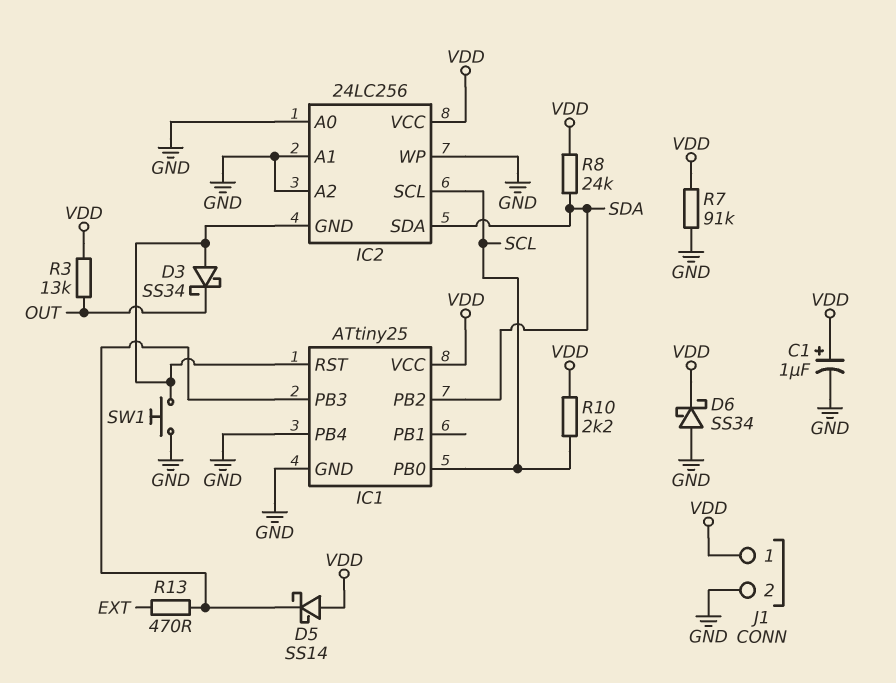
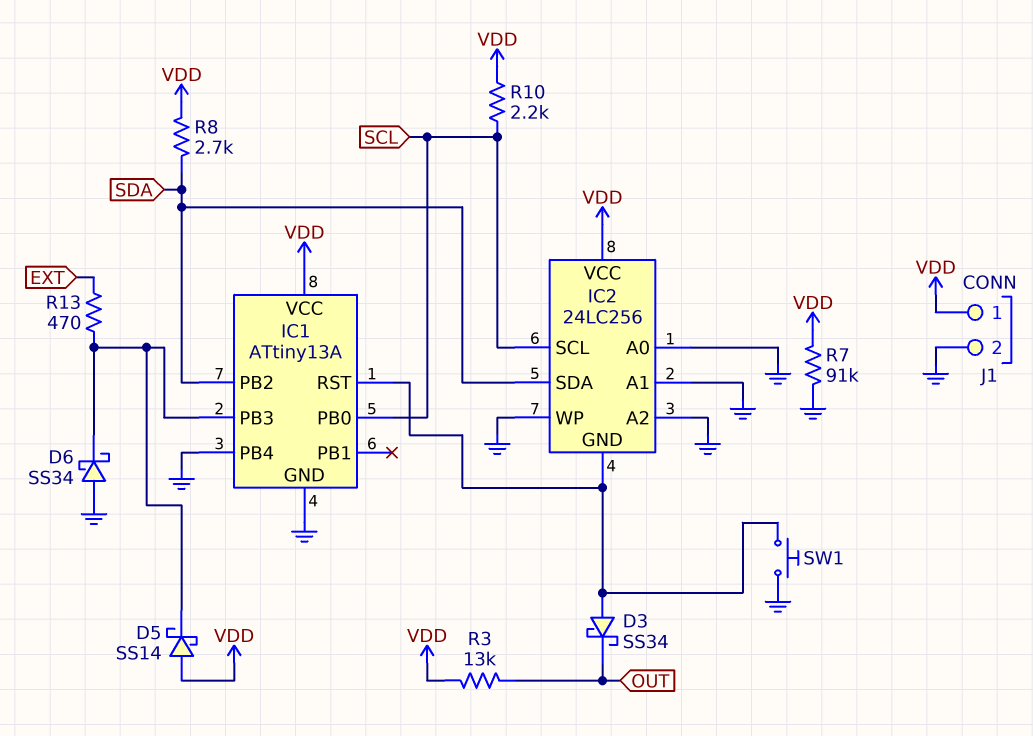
C1: 1uF (plus VDD, minus GND) -> none
D6: schottky SS34 (A GND, K VDD) -> schottky SS34 (A GND, K IC1/PB3)
IC1: ATtiny25 -> ATtiny13A
R8: 24k (SDA, VDD) -> 2.7k (SDA, VDD)

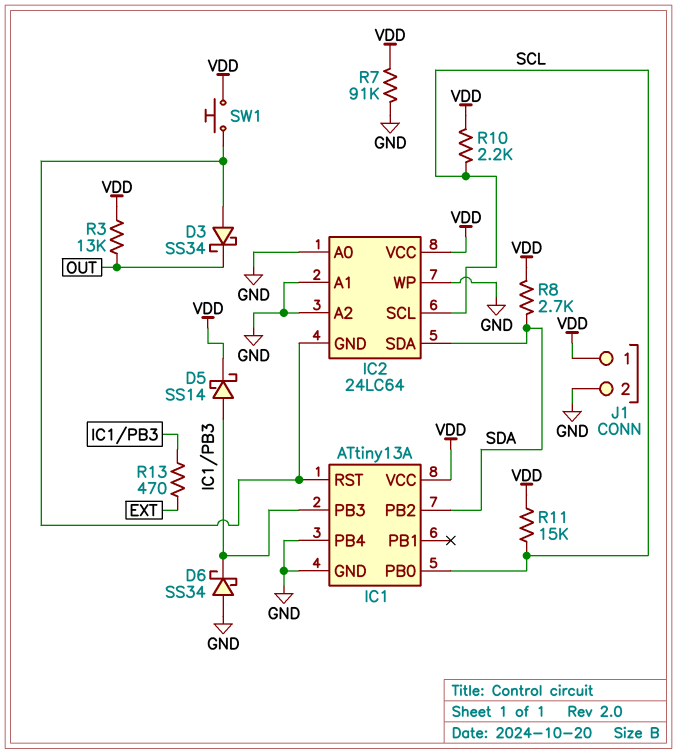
D5: schottky SS14 (A VDD, K IC1/PB3) -> schottky SS14 (A IC1/PB3, K VDD)
IC2: 24LC256 -> 24LC64
R11: none -> 15k (SCL, VDD)
SW1: button (GND, IC1/RST) -> button (IC1/RST, VDD)

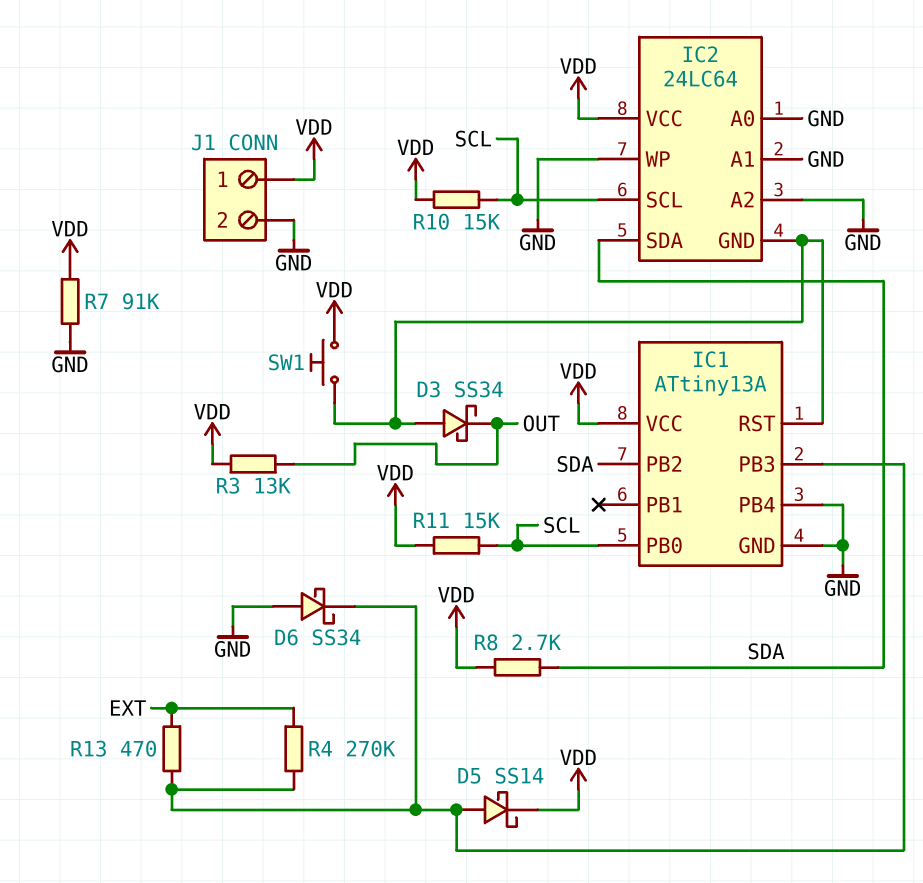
R4: none -> 270k (EXT, IC1/PB3)
R10: 2.2k (SCL, VDD) -> 15k (SCL, VDD)

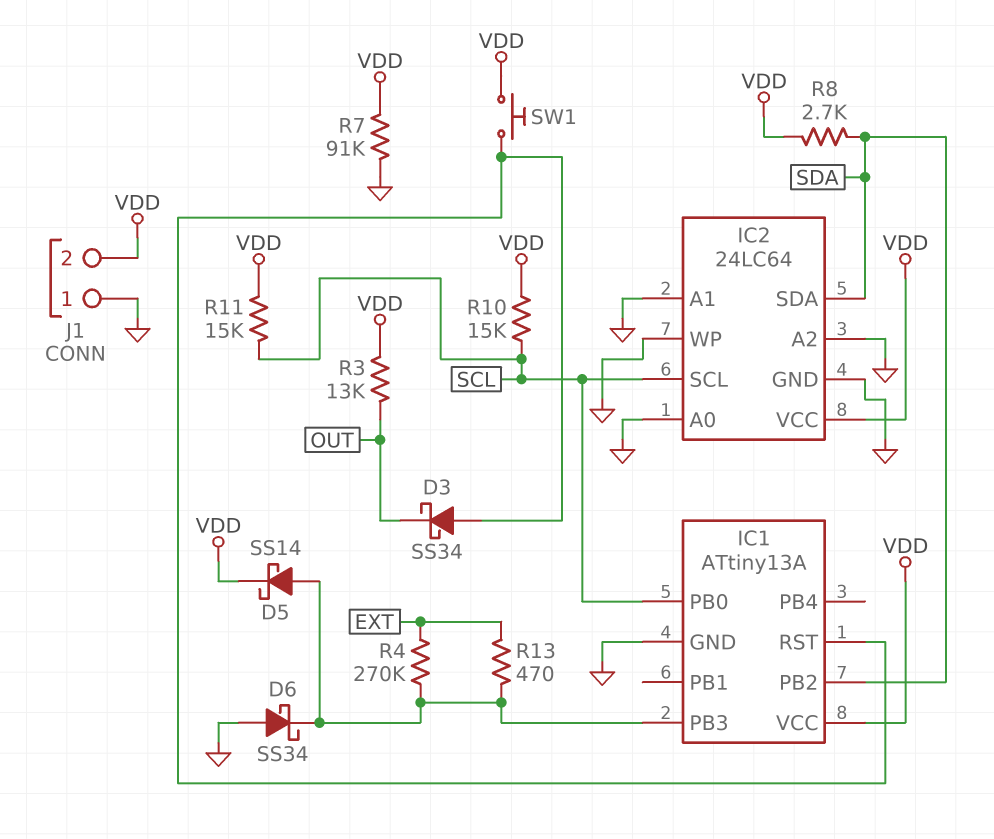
IC1 pin PB4: GND -> none
IC2 pin GND: IC1/RST -> GND
J1 pin 1: VDD -> GND
J1 pin 2: GND -> VDD

